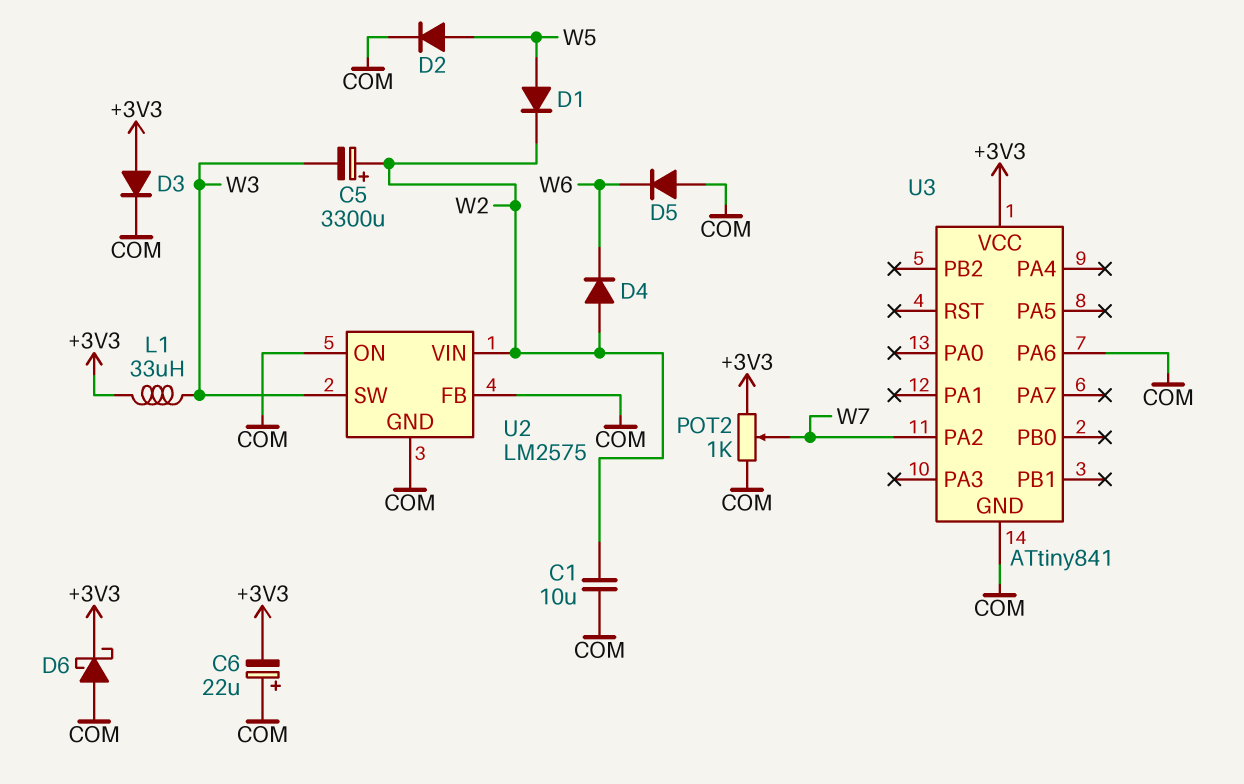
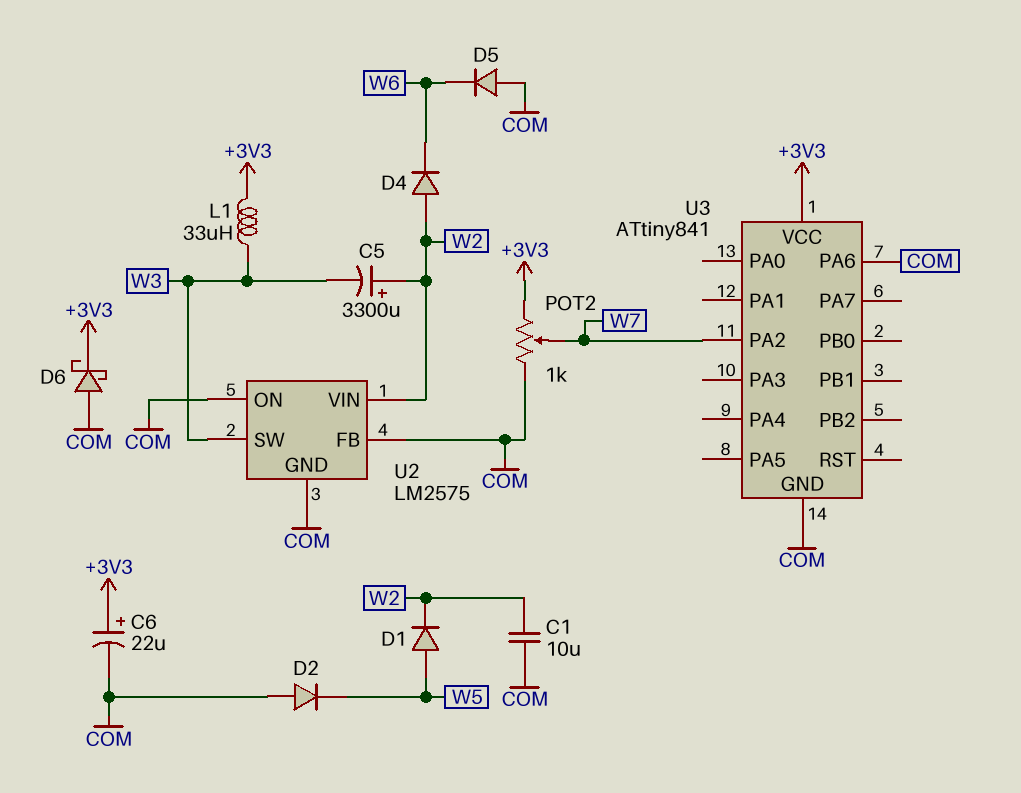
C6: 22uF (plus COM, minus +3V3) -> 22uF (plus +3V3, minus COM)
D2: diode (A W5, K COM) -> diode (A COM, K W5)
D3: diode (A +3V3, K COM) -> none

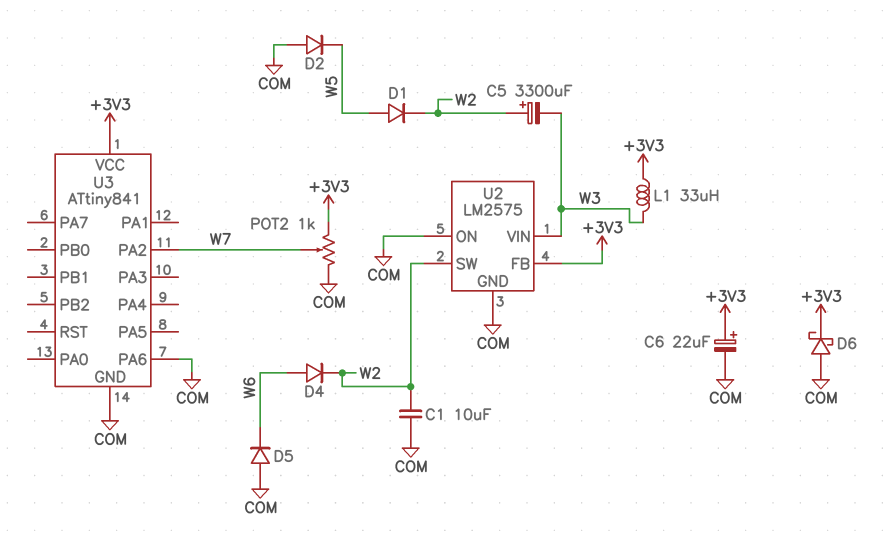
D4: diode (A W2, K W6) -> diode (A W6, K W2)
U2 pin FB: COM -> +3V3
U2 pin SW: W3 -> W2
U2 pin VIN: W2 -> W3

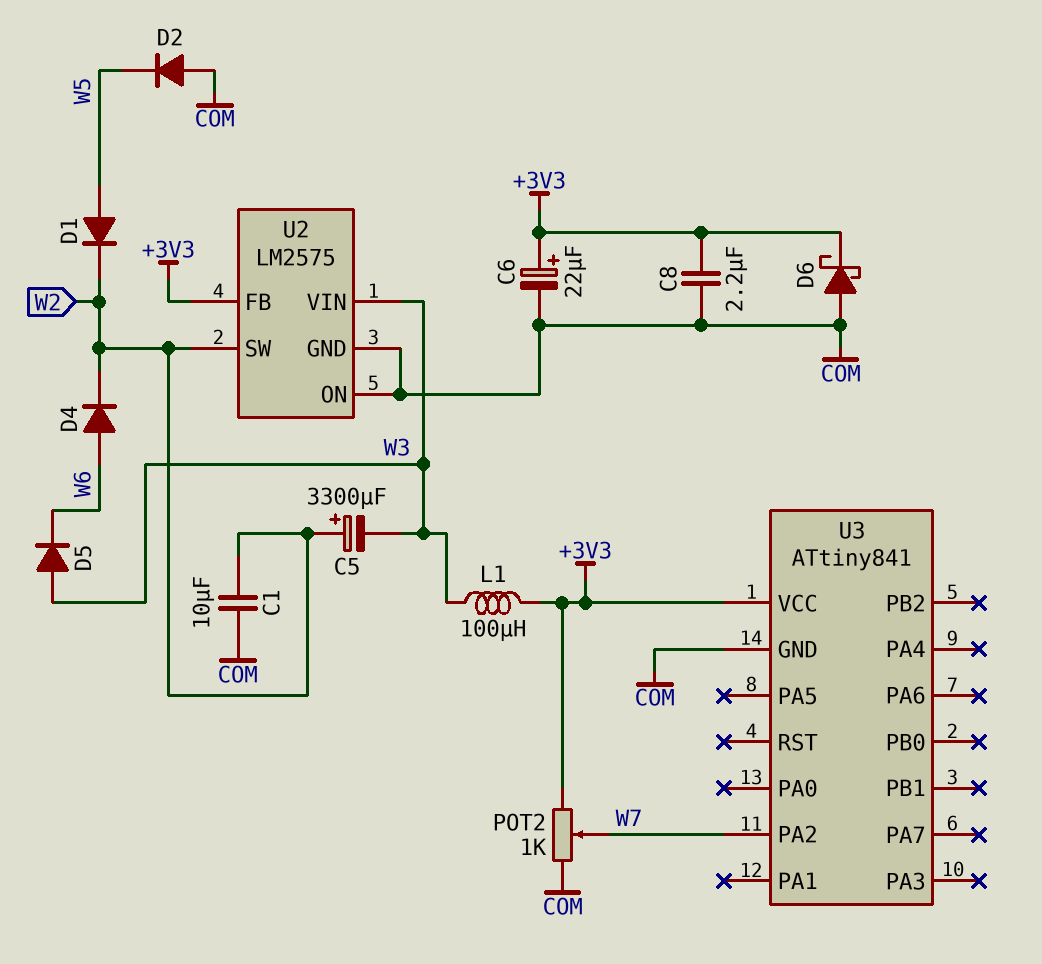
C8: none -> 2.2uF (+3V3, COM)
D5: diode (A COM, K W6) -> diode (A W3, K W6)
L1: 33uH (+3V3, W3) -> 100uH (+3V3, W3)
U3 pin PA6: COM -> none

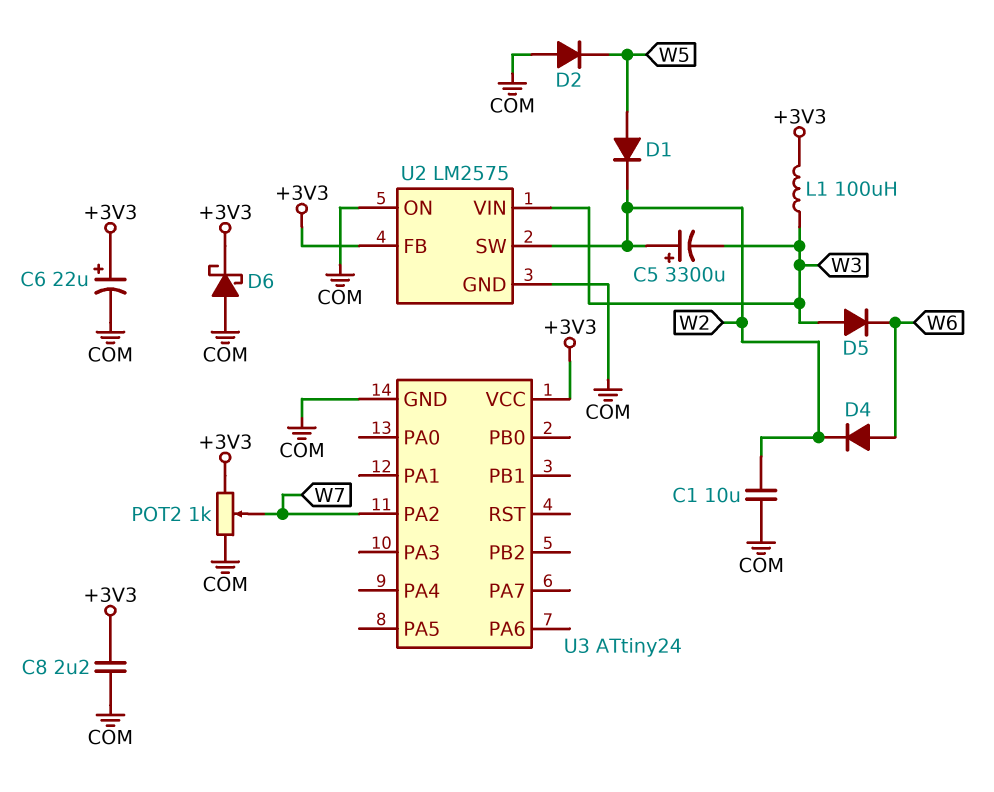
U3: ATtiny841 -> ATtiny24

